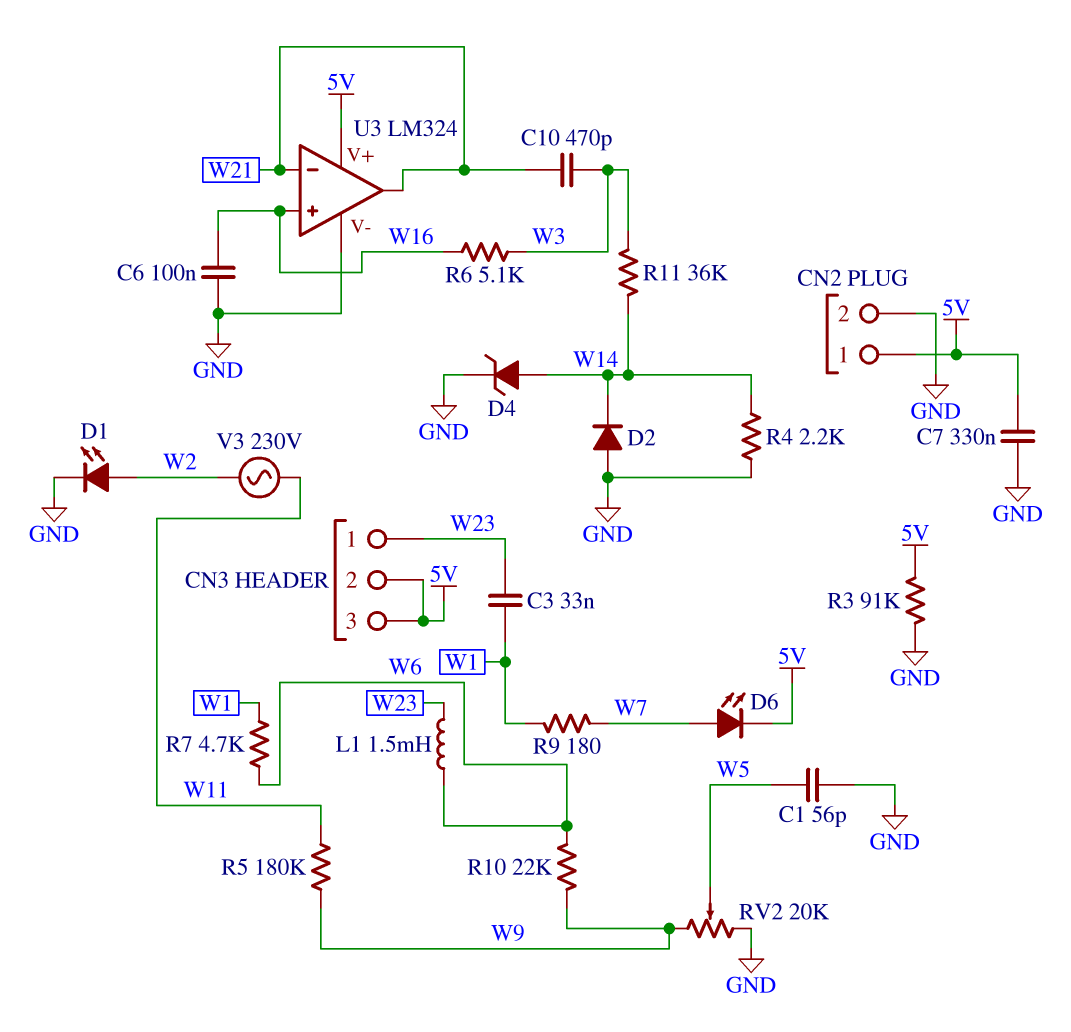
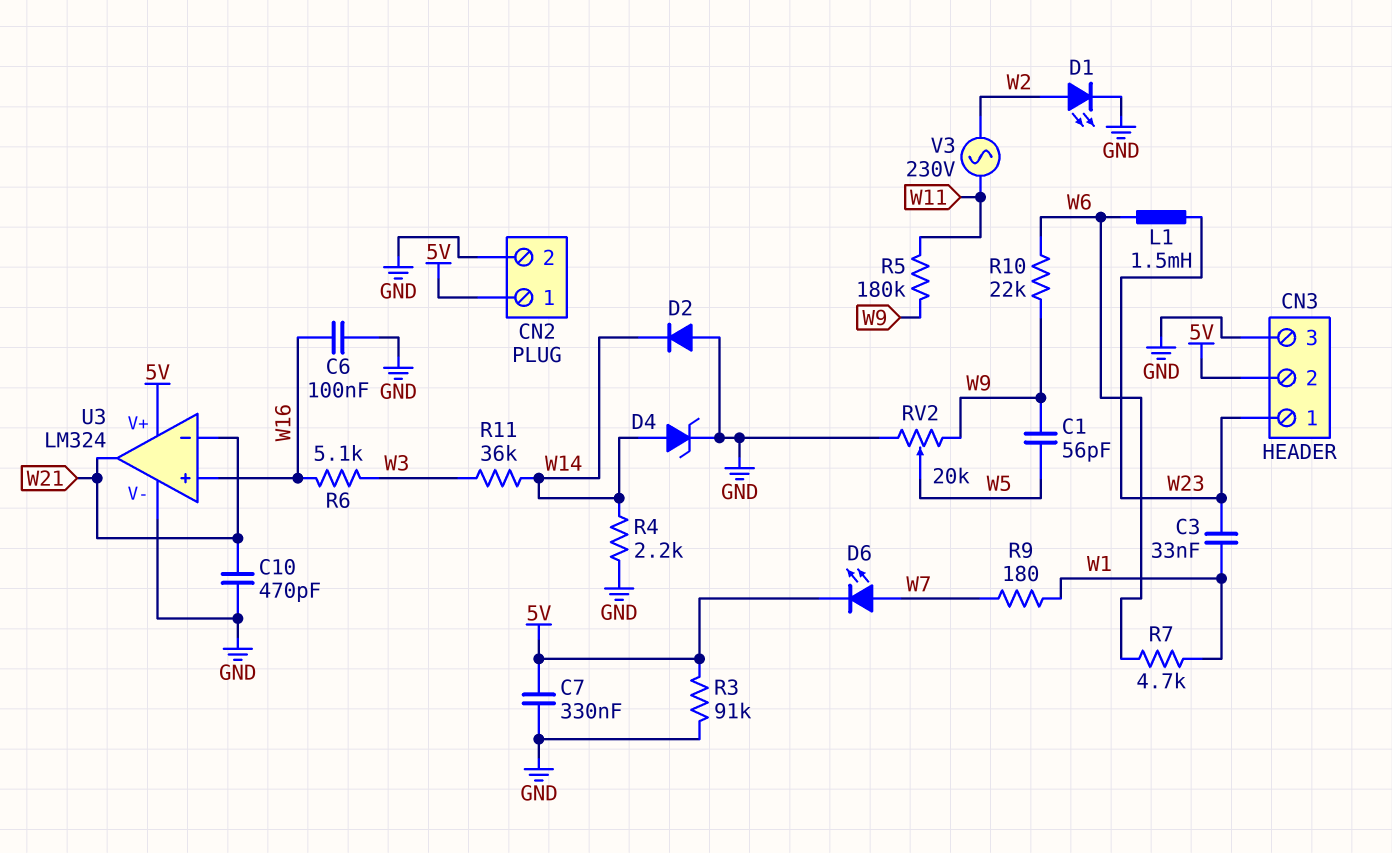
C1: 56pF (GND, W5) -> 56pF (W5, W9)
C10: 470pF (W3, W21) -> 470pF (GND, W21)
CN3 pin 3: 5V -> GND

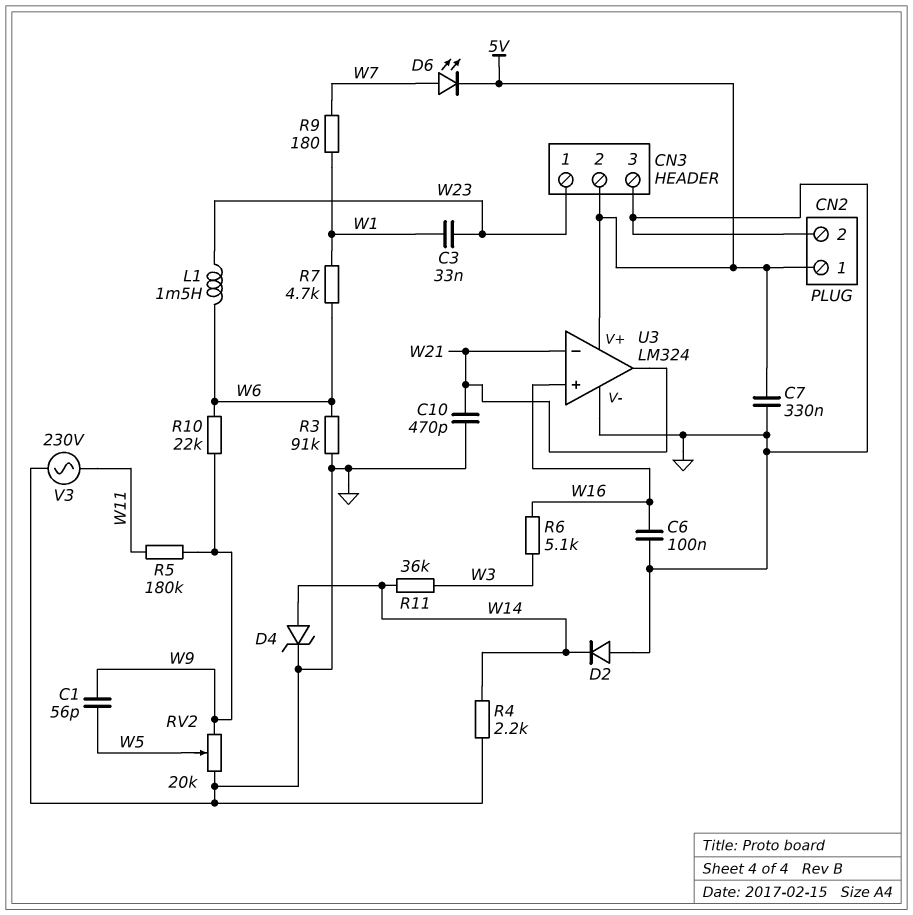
D1: LED (A W2, K GND) -> none
R3: 91k (5V, GND) -> 91k (GND, W6)
V3: AC 230V (W2, W11) -> AC 230V (GND, W11)

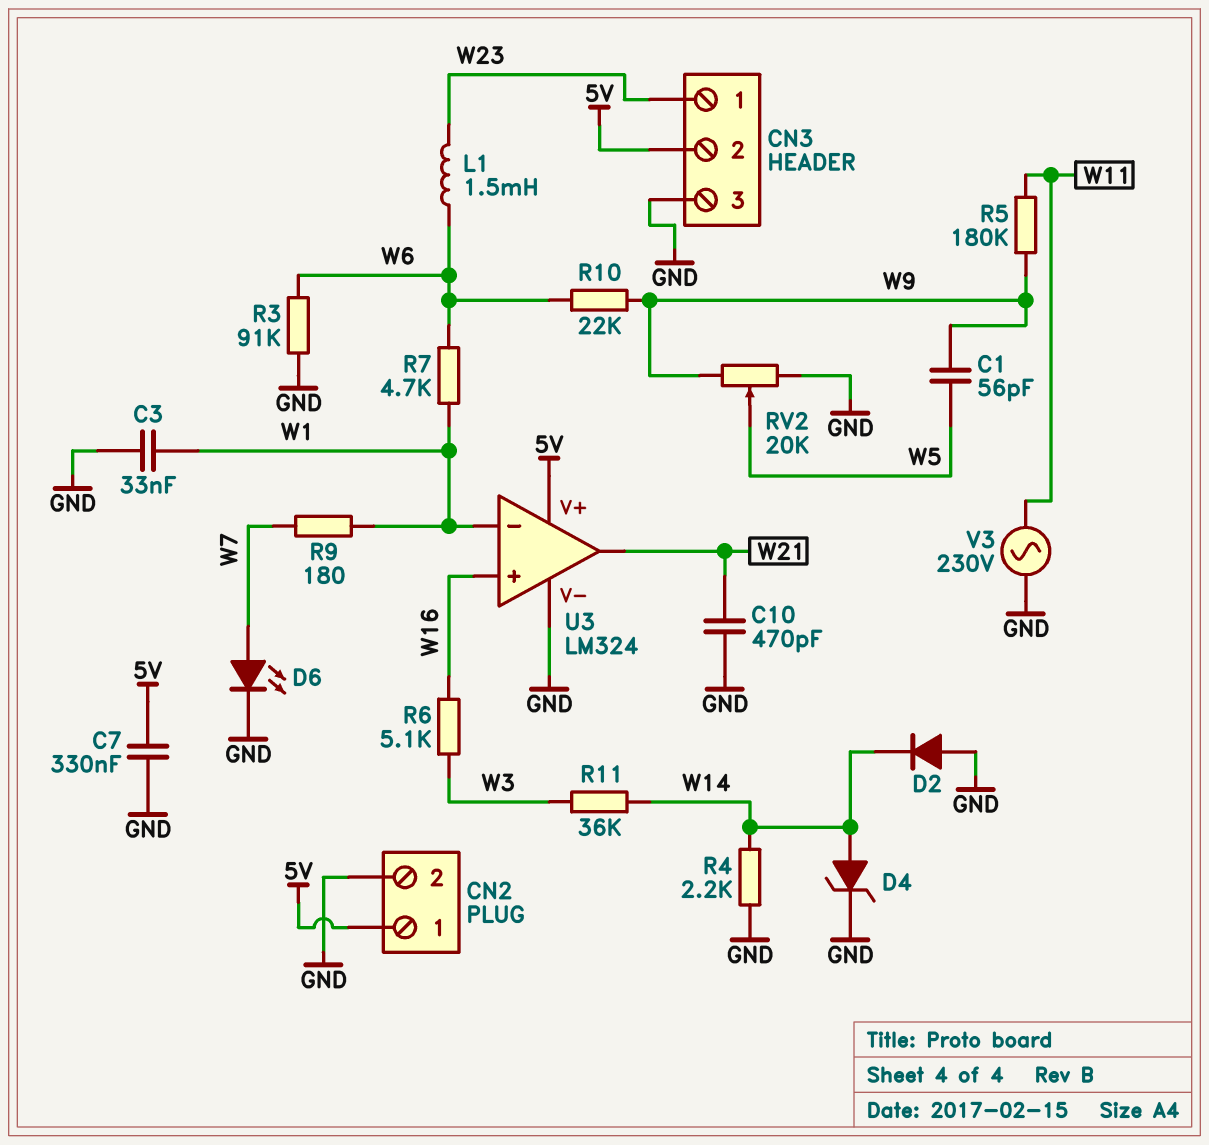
C3: 33nF (W1, W23) -> 33nF (GND, W1)
C6: 100nF (GND, W16) -> none
D6: LED (A W7, K 5V) -> LED (A W7, K GND)
U3 pin in-: W21 -> W1

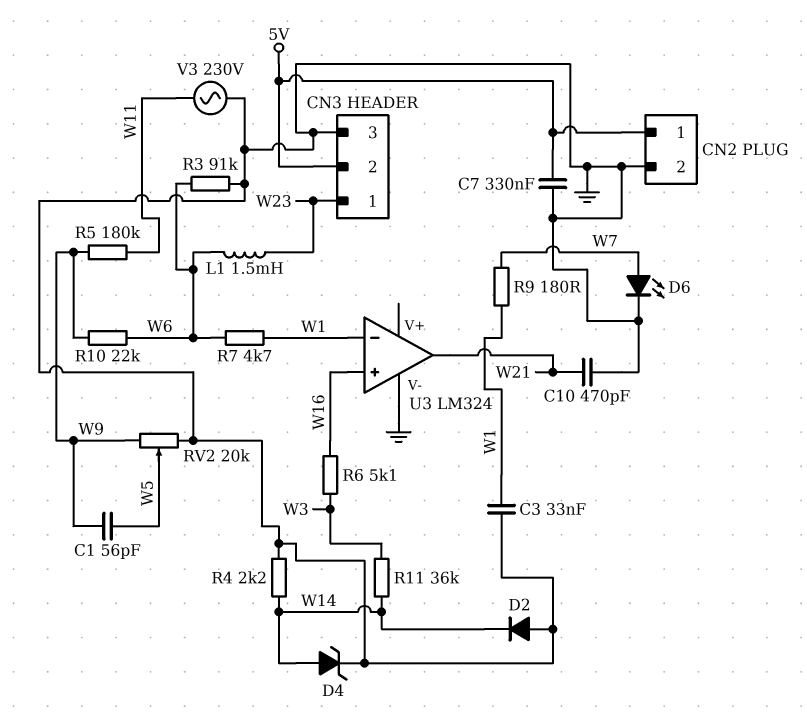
U3 pin V+: 5V -> none

